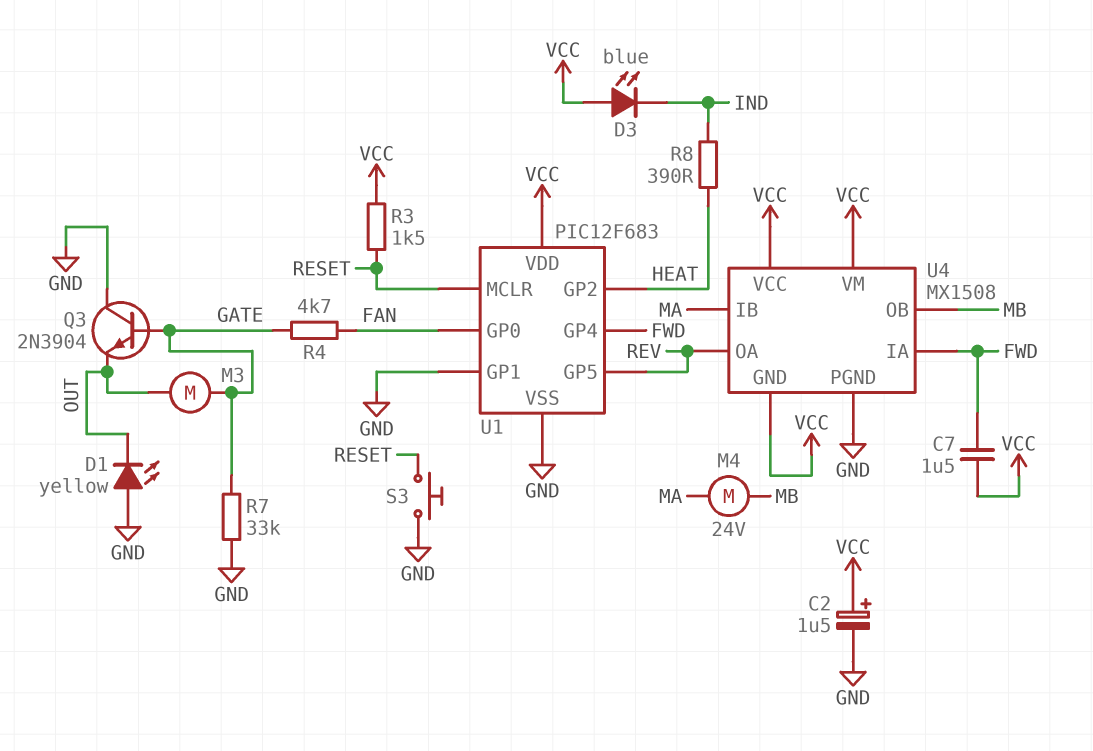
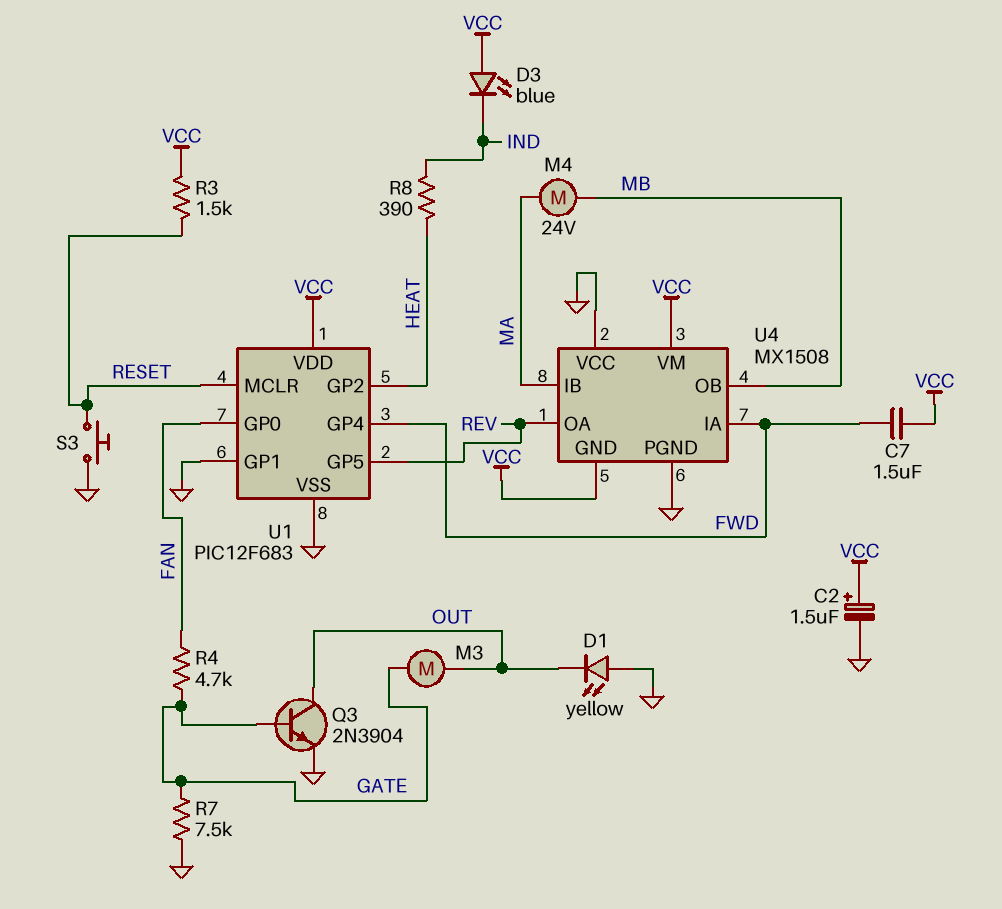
Q3: NPN 2N3904 (B GATE, C GND, E OUT) -> NPN 2N3904 (B GATE, C OUT, E GND)
R7: 33k (GATE, GND) -> 7.5k (GATE, GND)
U4 pin VCC: VCC -> GND

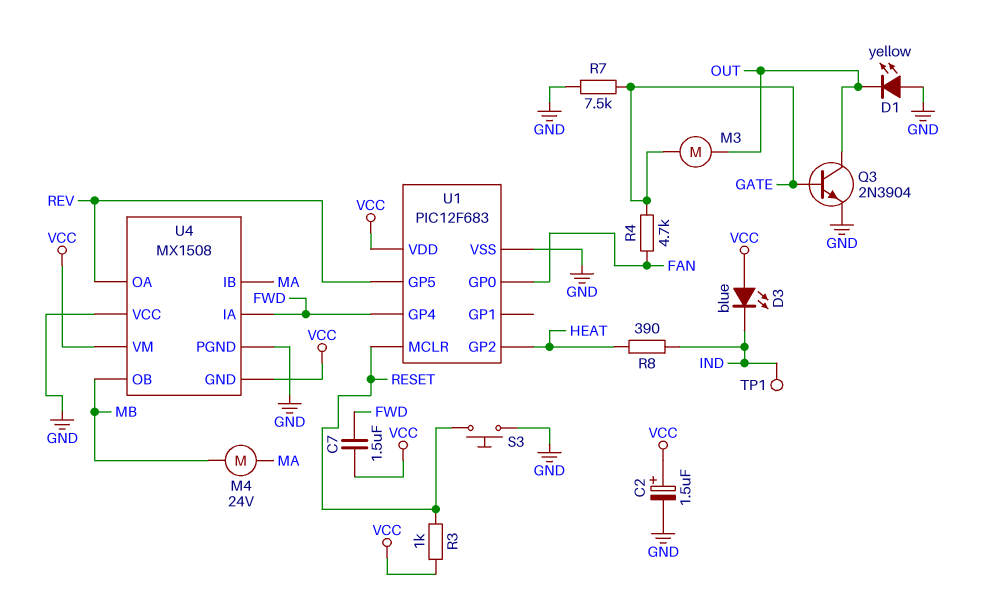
R3: 1.5k (RESET, VCC) -> 1k (RESET, VCC)
TP1: none -> test point (IND)
U1 pin GP1: GND -> none

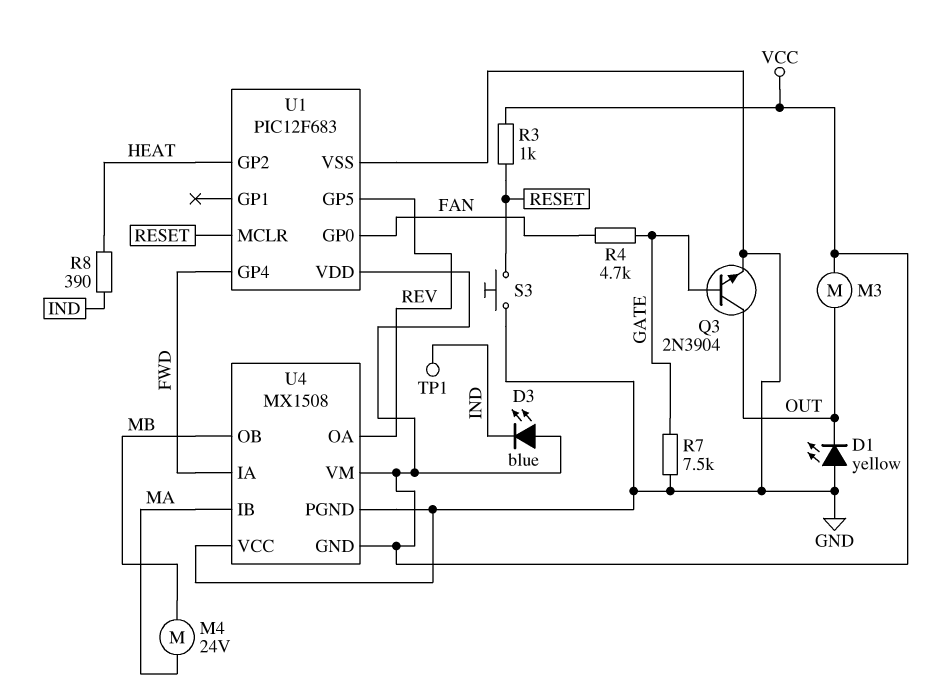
C2: 1.5uF (plus VCC, minus GND) -> none
C7: 1.5uF (FWD, VCC) -> none
M3: motor (GATE, OUT) -> motor (OUT, VCC)

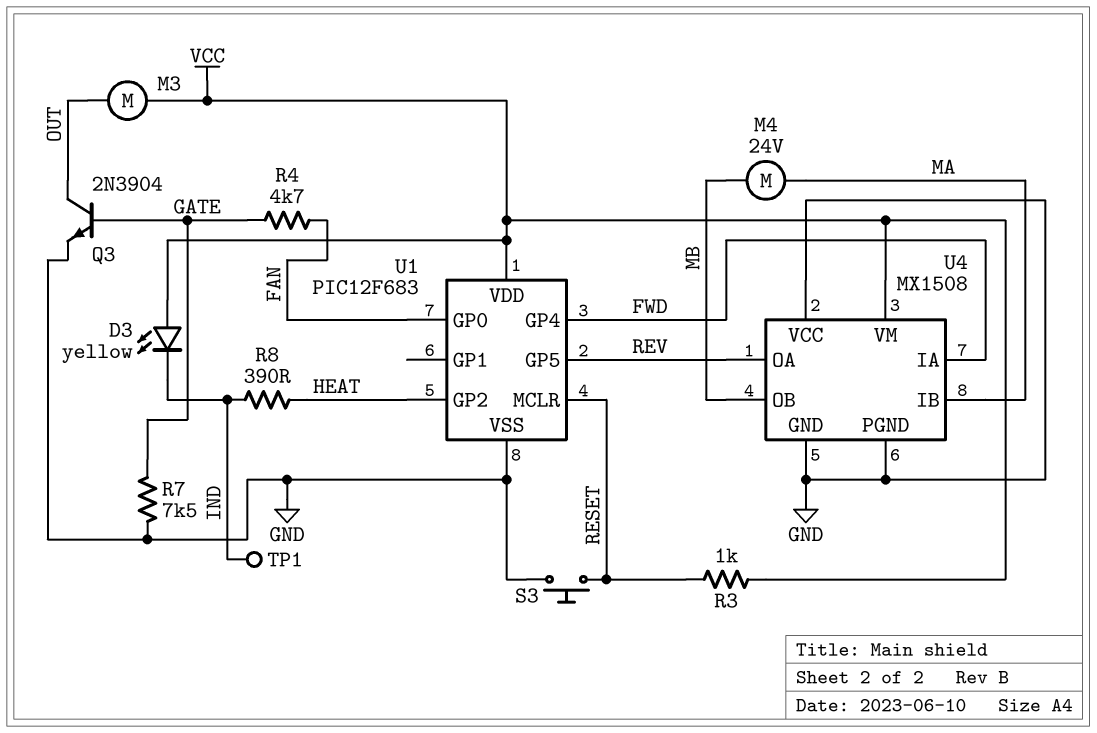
D1: LED yellow (A GND, K OUT) -> none
D3: LED blue (A VCC, K IND) -> LED yellow (A VCC, K IND)
U4 pin GND: VCC -> GND

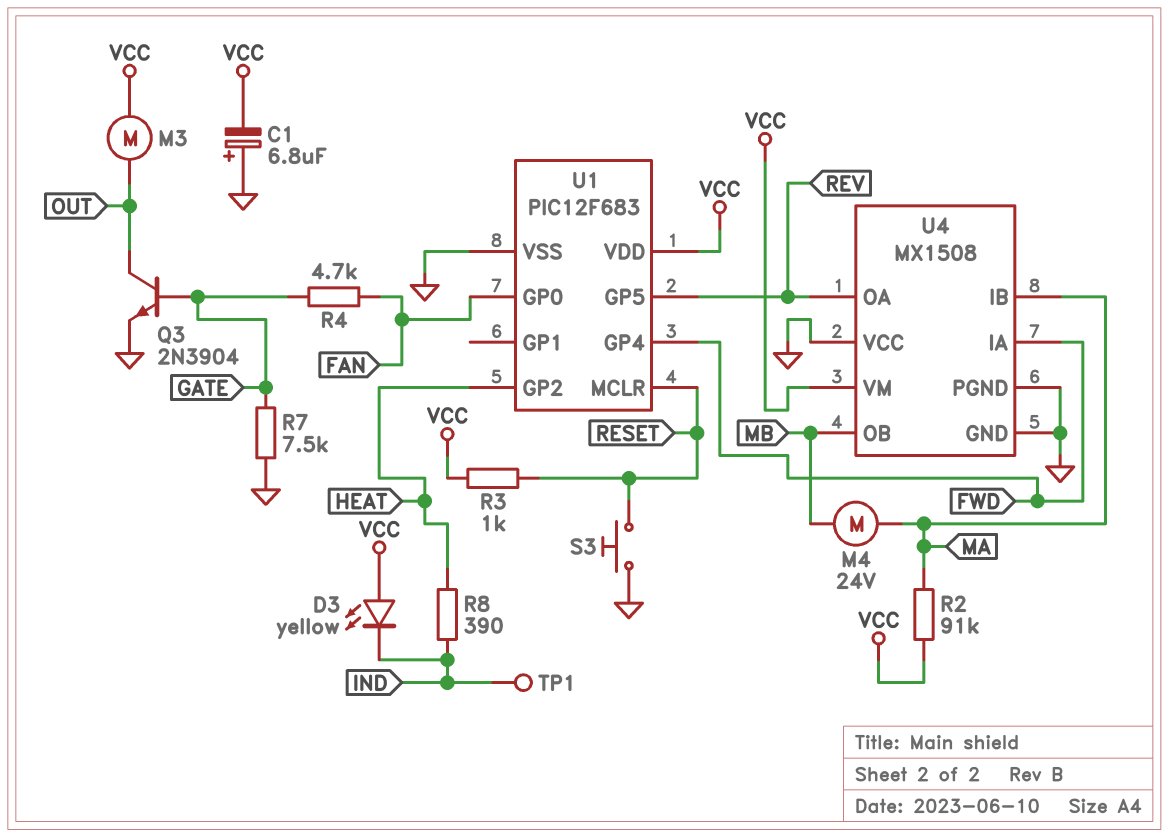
C1: none -> 6.8uF (plus GND, minus VCC)
R2: none -> 91k (MA, VCC)

